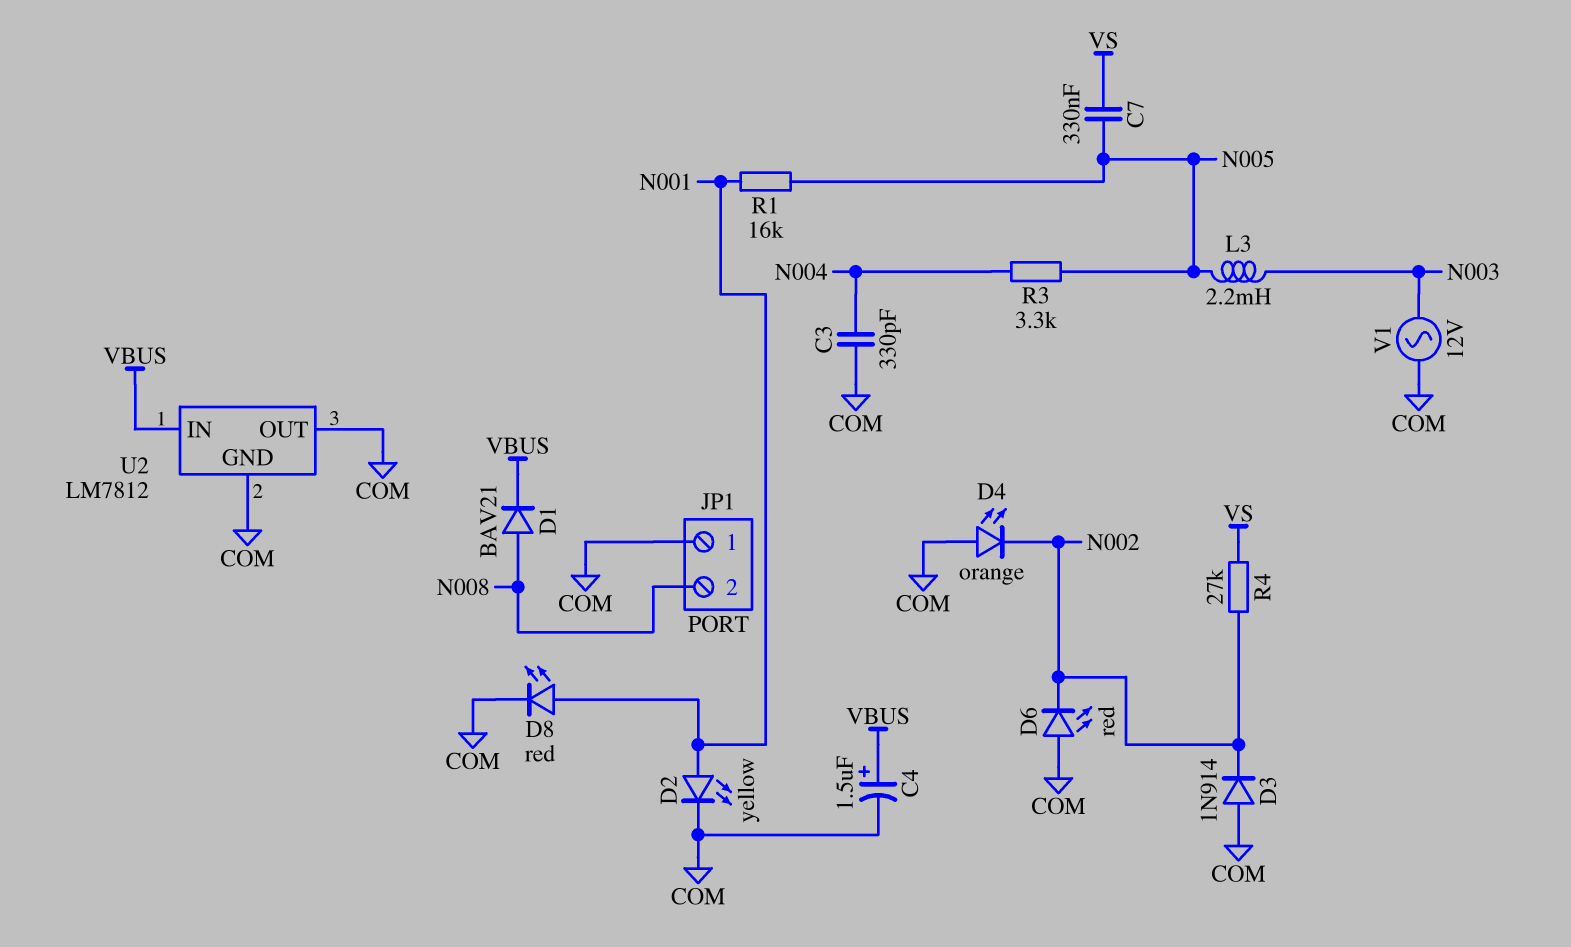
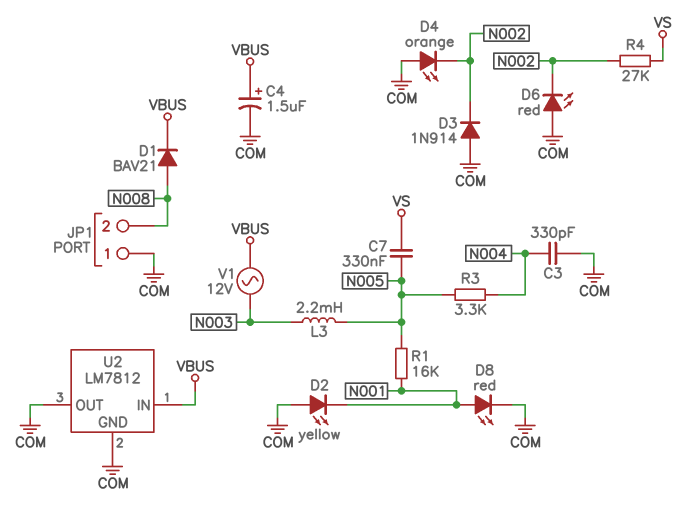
D2: LED yellow (A N001, K COM) -> LED yellow (A COM, K N001)
V1: AC 12V (COM, N003) -> AC 12V (N003, VBUS)

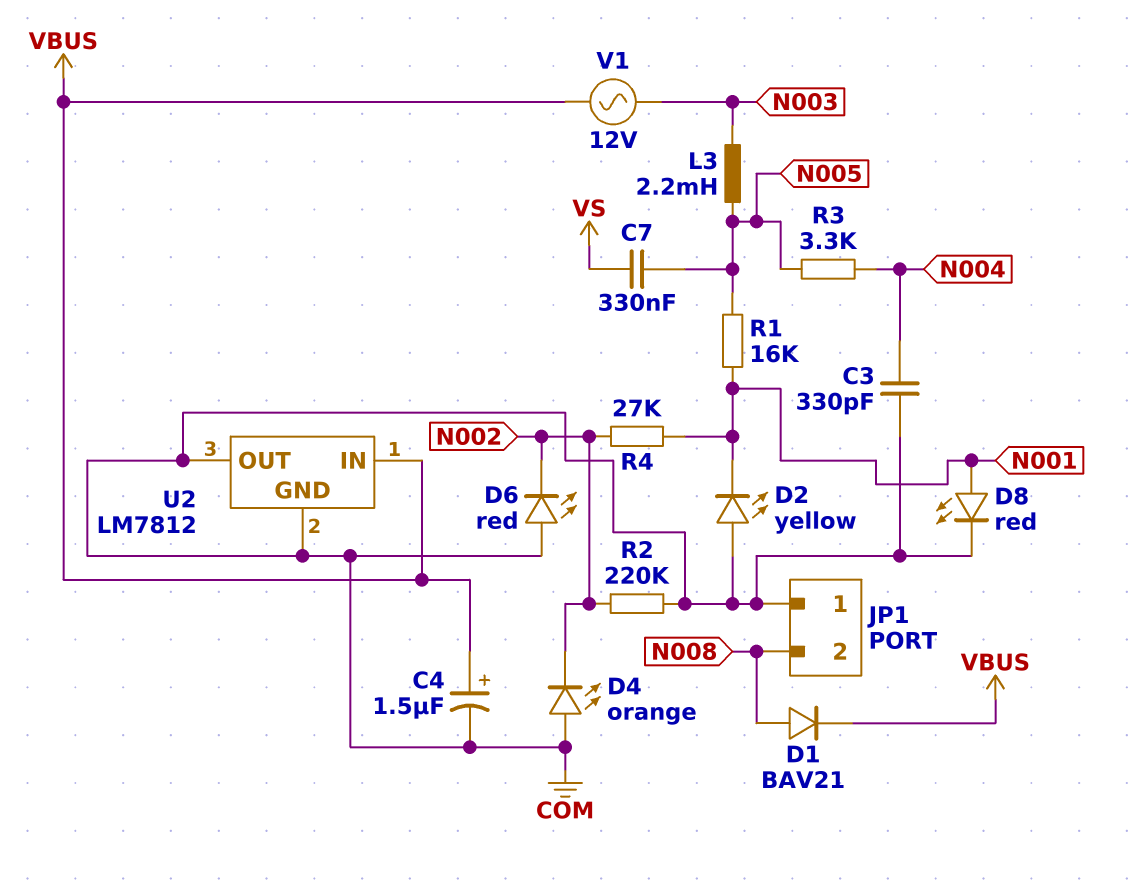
D3: diode 1N914 (A COM, K N002) -> none
R2: none -> 220k (COM, N002)
R4: 27k (N002, VS) -> 27k (N001, N002)

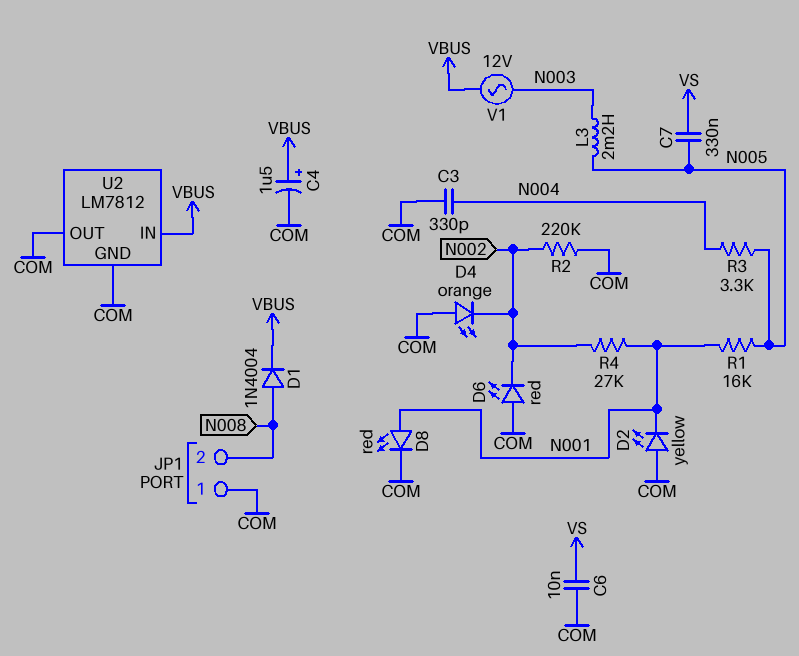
C6: none -> 10nF (COM, VS)
D1: diode BAV21 (A N008, K VBUS) -> diode 1N4004 (A N008, K VBUS)

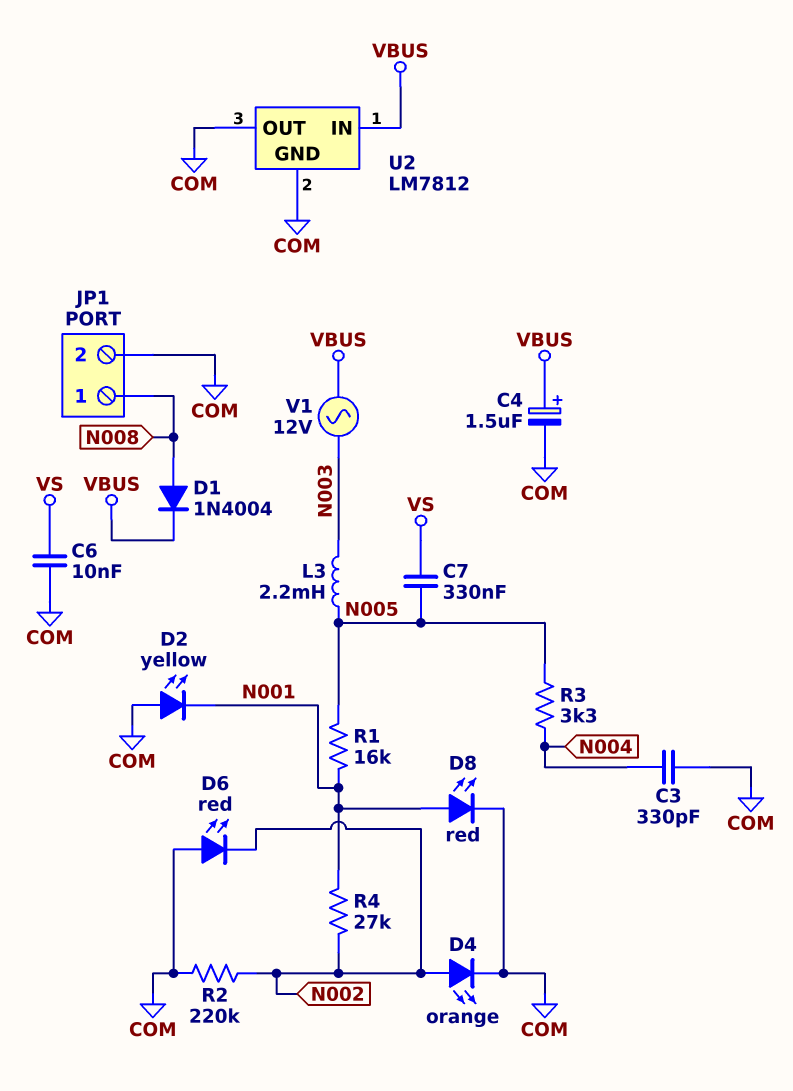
D4: LED orange (A COM, K N002) -> LED orange (A N002, K COM)
JP1 pin 1: COM -> N008
JP1 pin 2: N008 -> COM

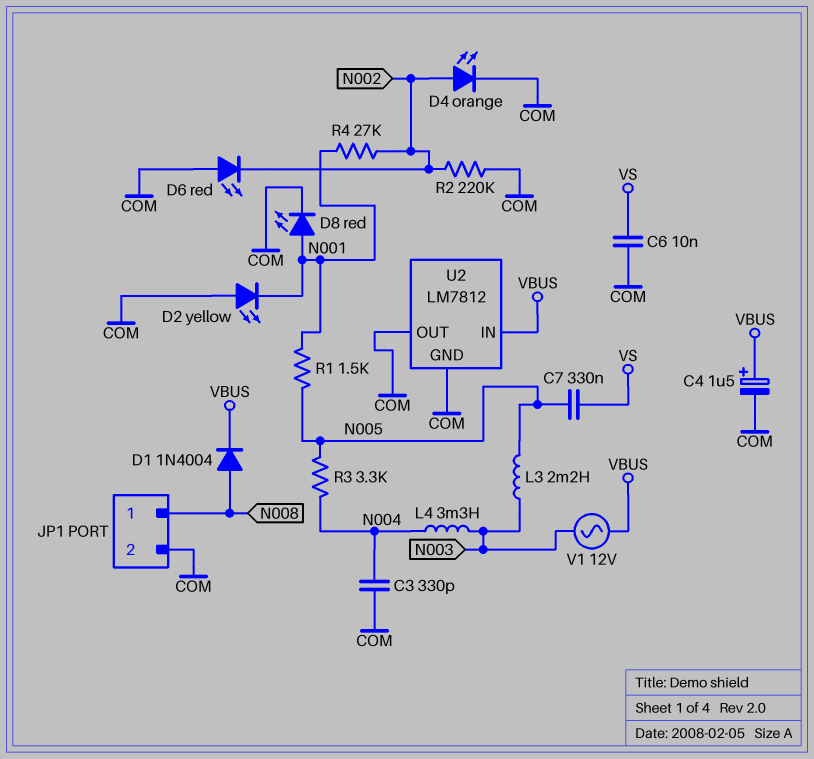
L4: none -> 3.3mH (N003, N004)
R1: 16k (N001, N005) -> 1.5k (N001, N005)

